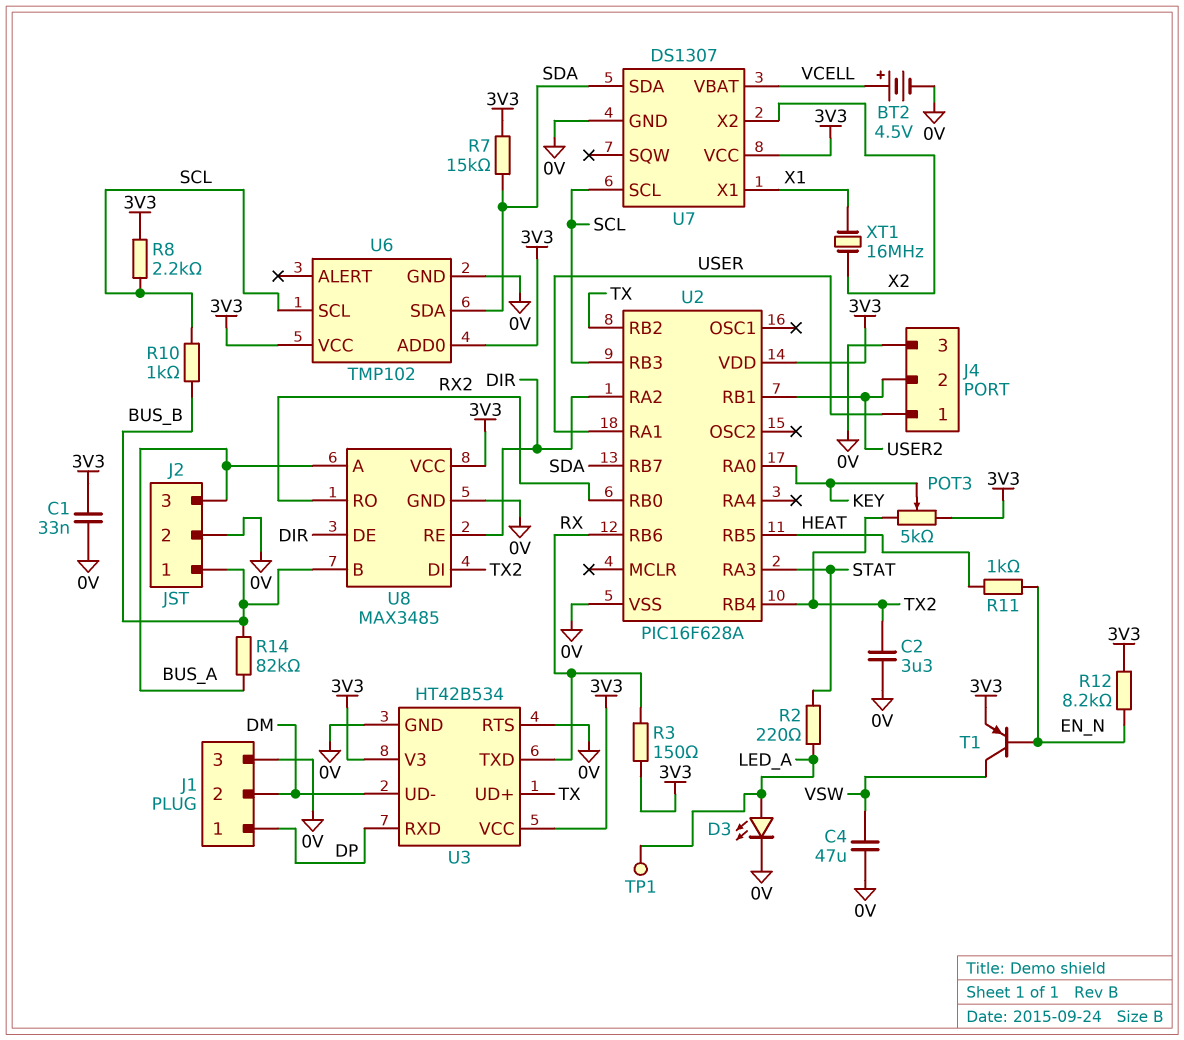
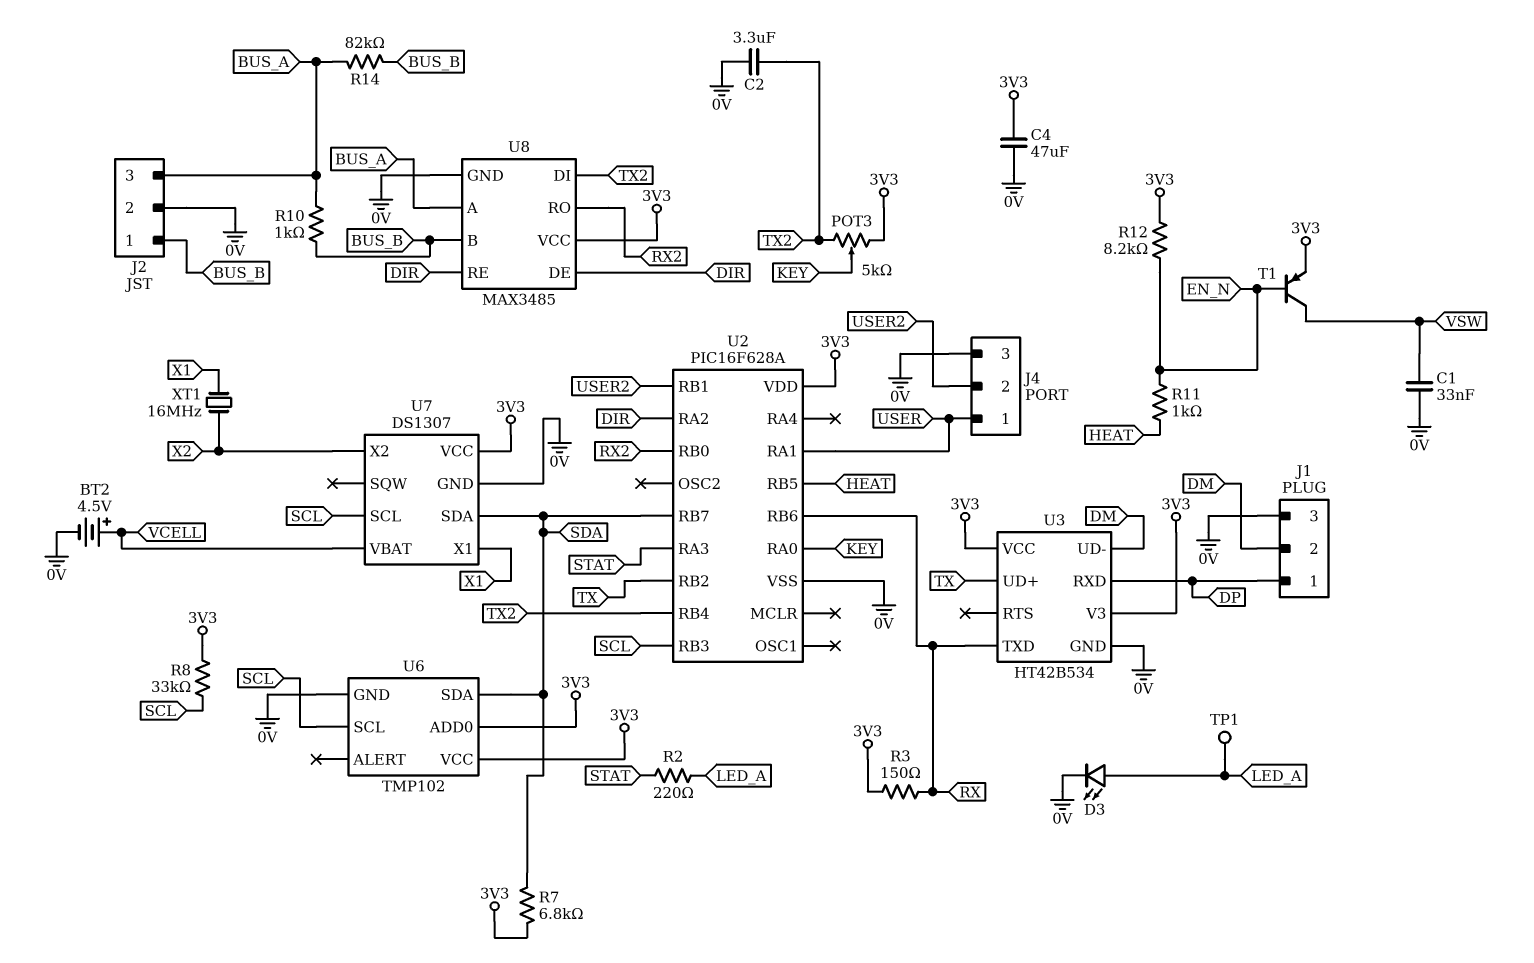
C1: 33nF (0V, 3V3) -> 33nF (0V, VSW)
C4: 47uF (0V, VSW) -> 47uF (0V, 3V3)
R7: 15k (3V3, SDA) -> 6.8k (3V3, SDA)
R8: 2.2k (3V3, SCL) -> 33k (3V3, SCL)
R10: 1k (BUS_B, SCL) -> 1k (BUS_A, BUS_B)
U3 pin RTS: 0V -> none

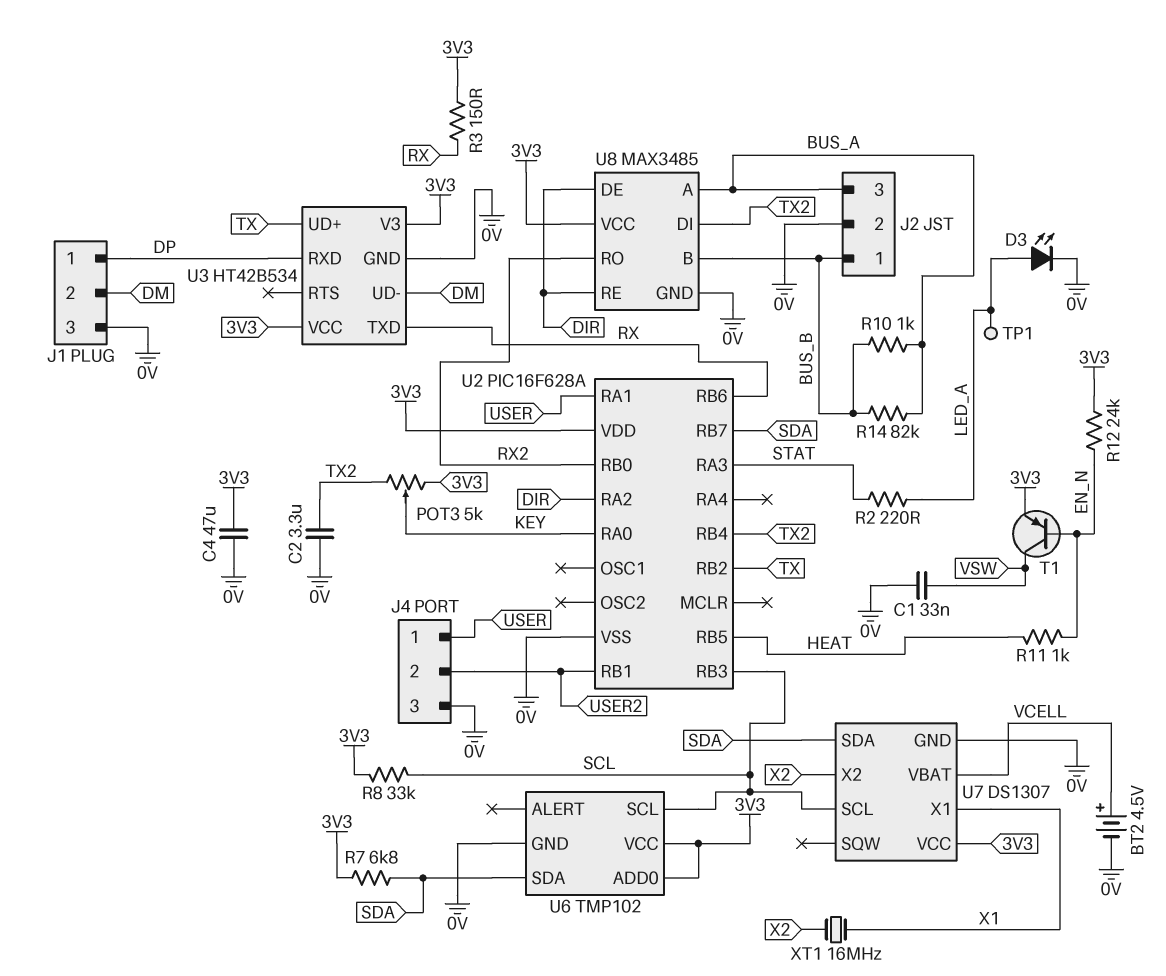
R12: 8.2k (3V3, EN_N) -> 24k (3V3, EN_N)

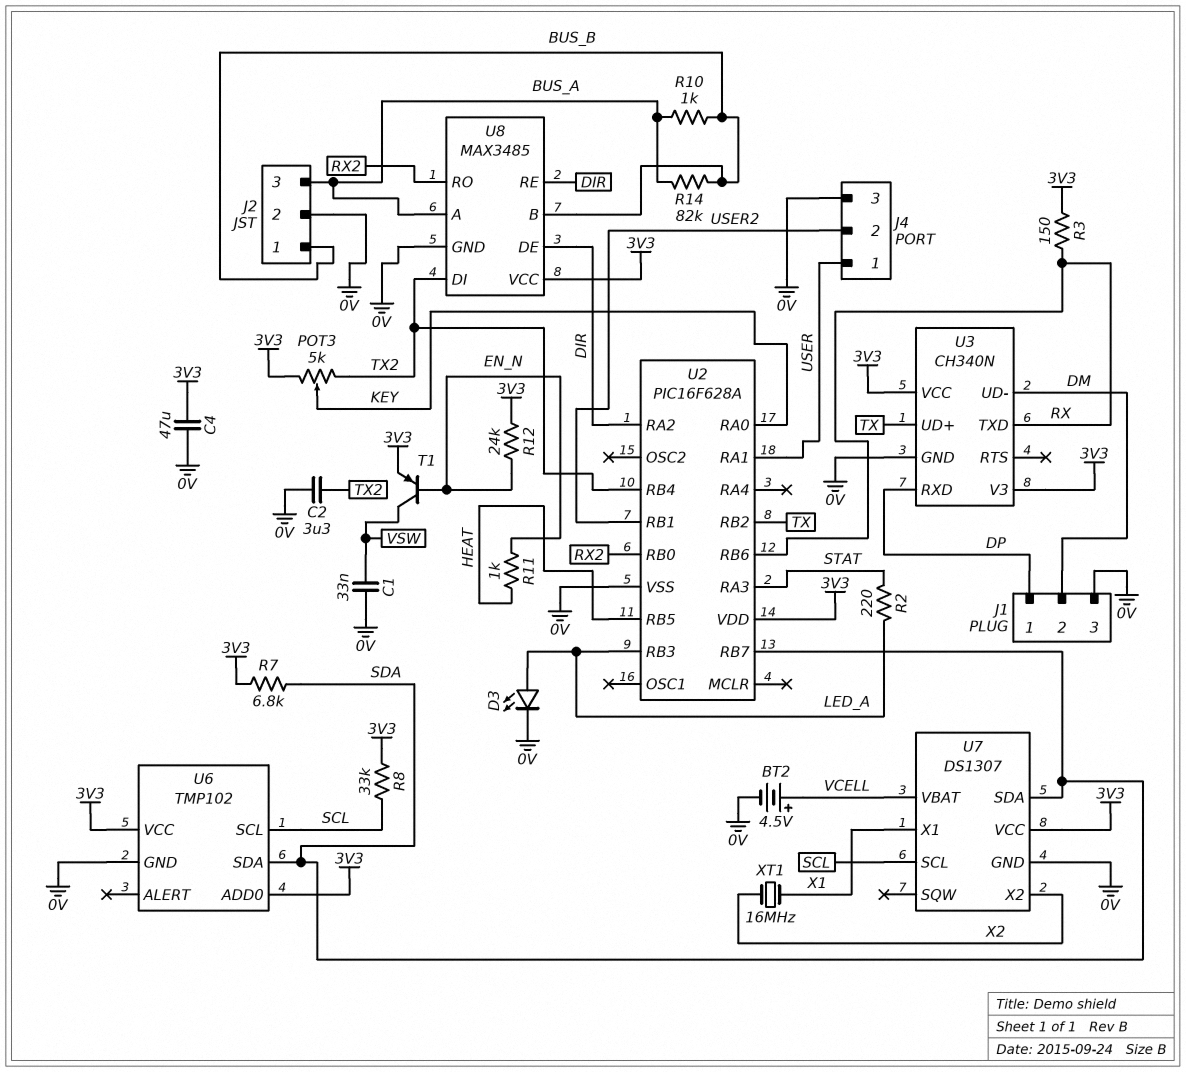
TP1: test point (LED_A) -> none
U2 pin RB3: SCL -> LED_A
U3: HT42B534 -> CH340N

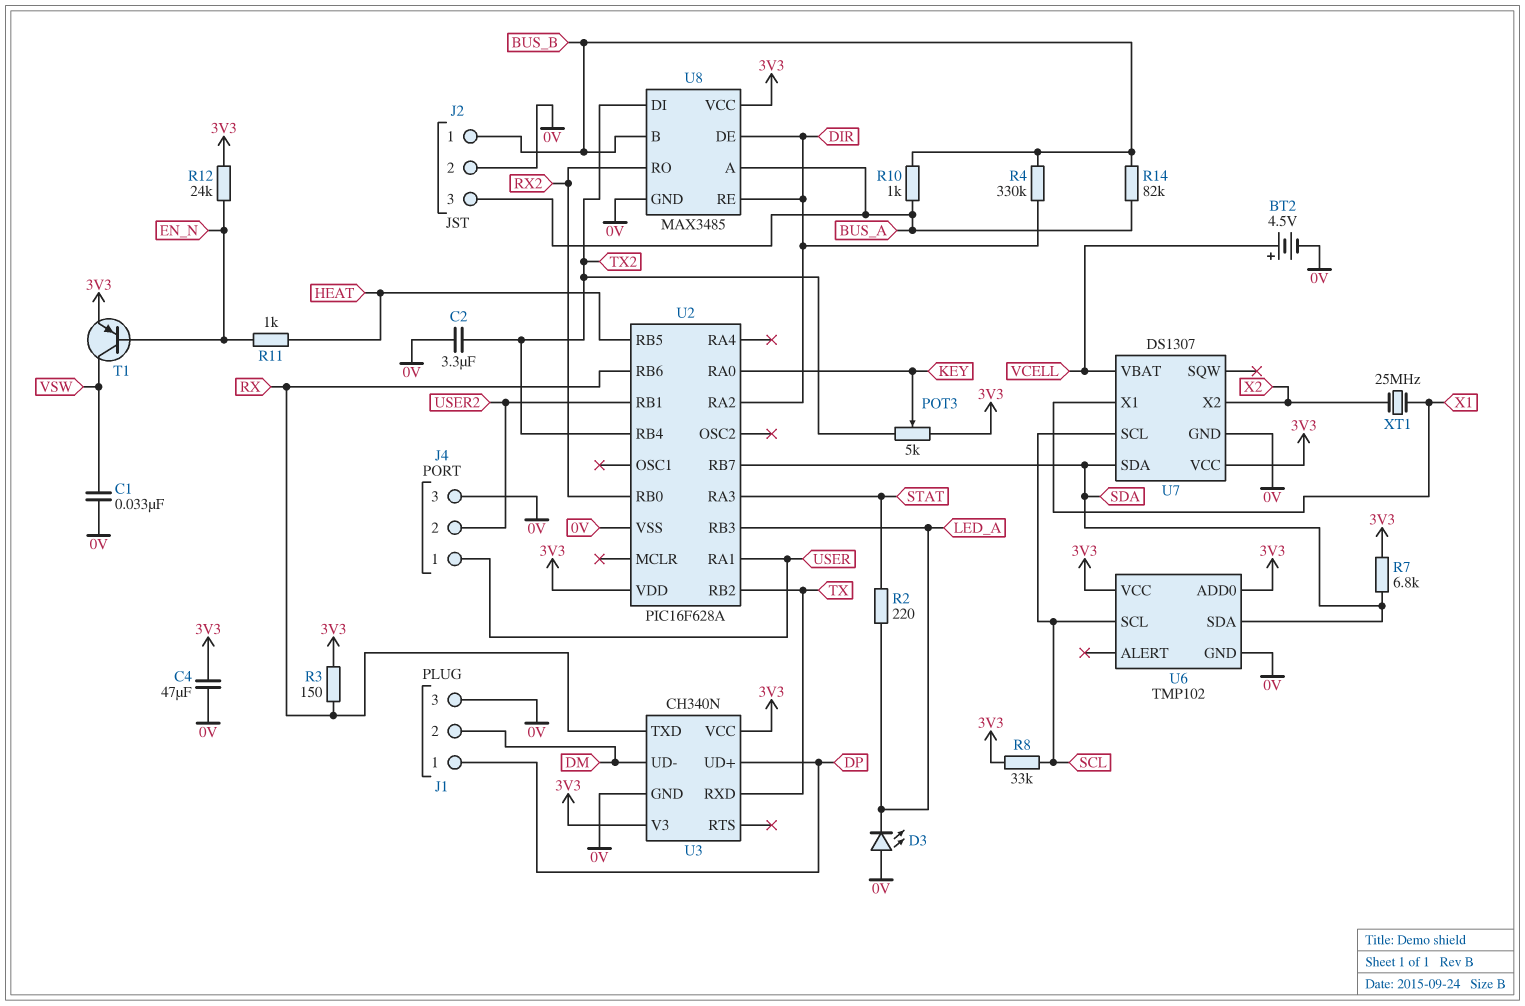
D3: LED (A LED_A, K 0V) -> LED (A 0V, K LED_A)
R4: none -> 330k (BUS_B, DIR)
U3 pin RXD: DP -> TX
U3 pin UD+: TX -> DP
XT1: 16MHz (X1, X2) -> 25MHz (X1, X2)

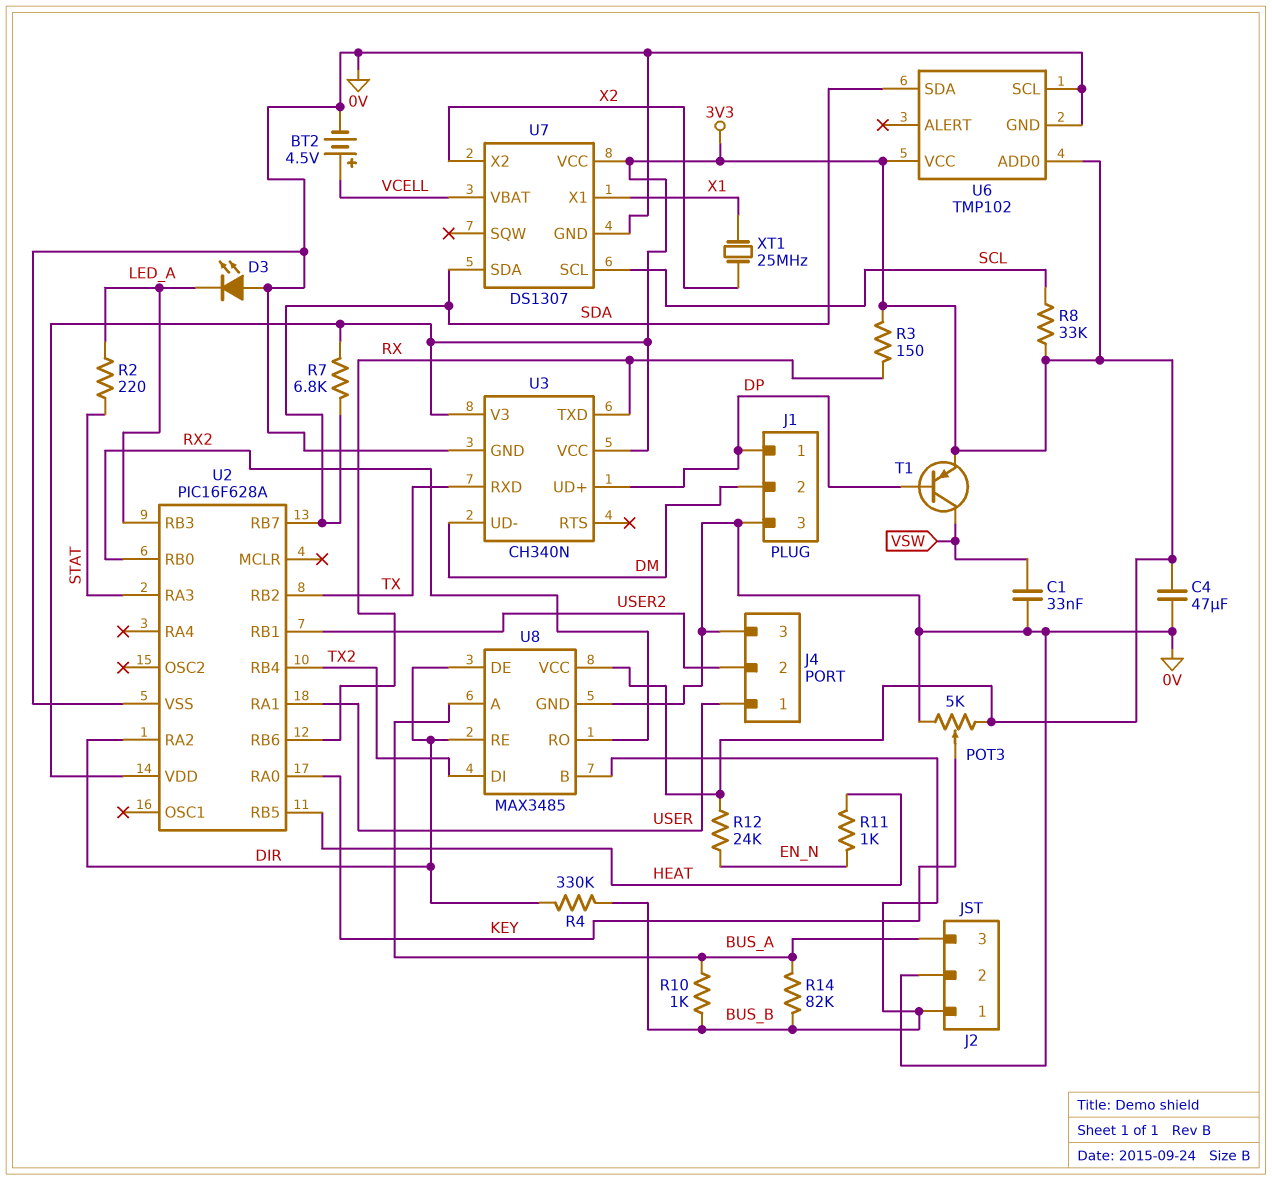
C2: 3.3uF (0V, TX2) -> none
POT3: 5k (3V3, TX2, wiper KEY) -> 5k (0V, 3V3, wiper KEY)
T1: PNP (B EN_N, C VSW, E 3V3) -> PNP (B DP, C VSW, E 3V3)
U6 pin SCL: SCL -> 0V

